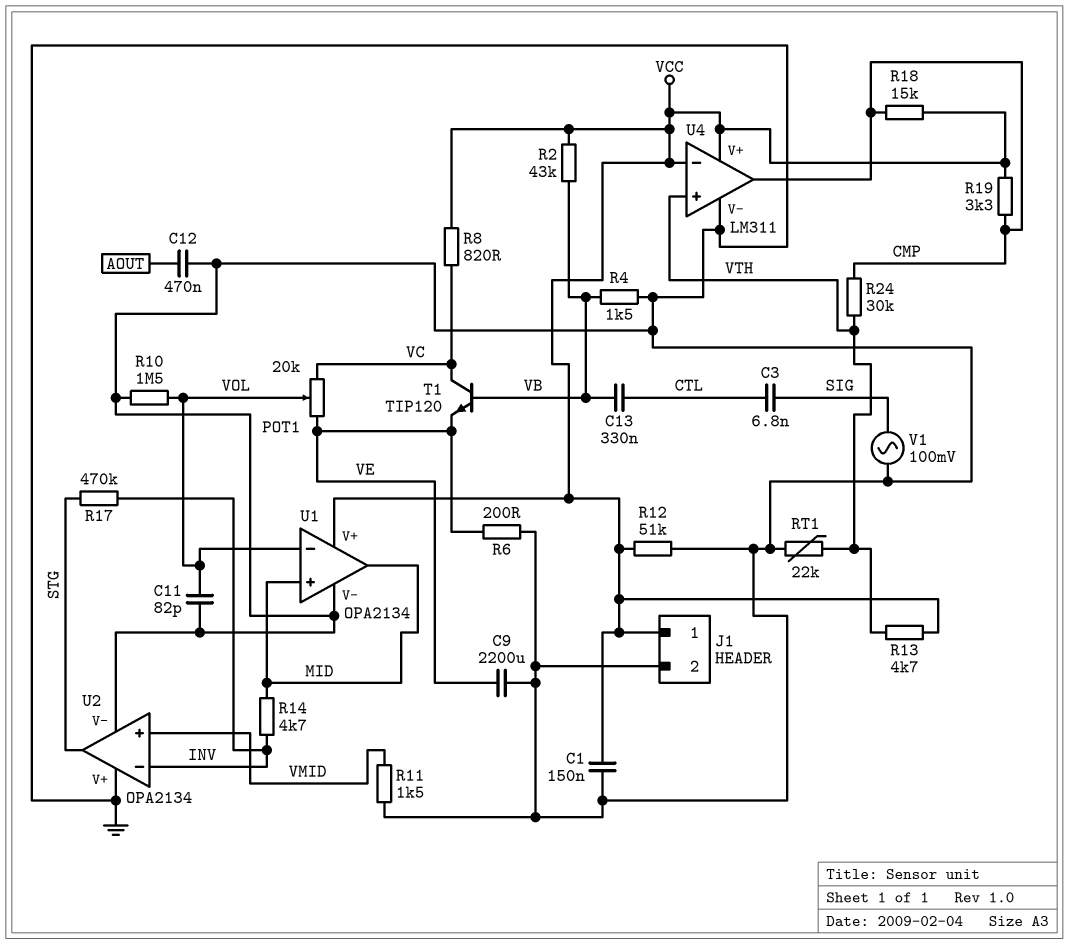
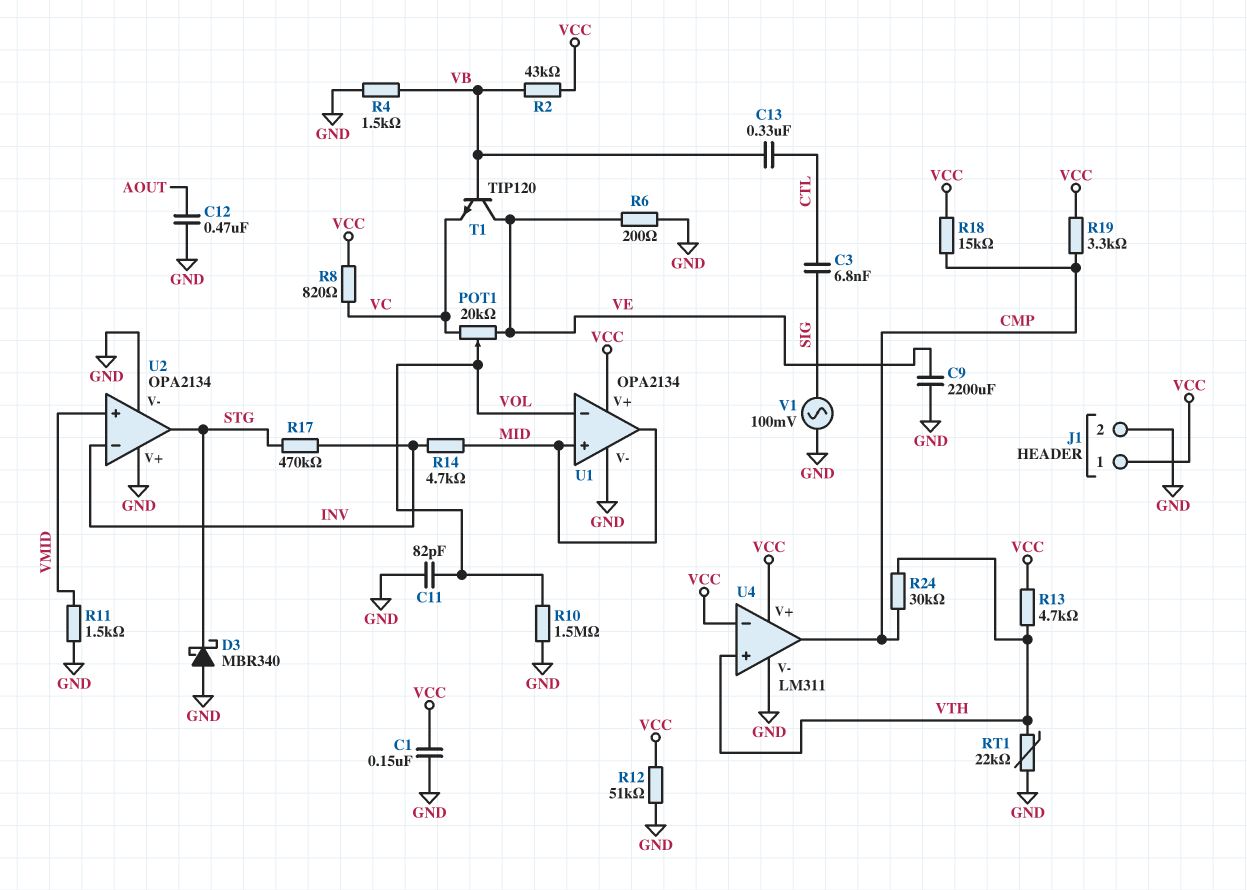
D3: none -> schottky MBR340 (A GND, K STG)
T1: NPN TIP120 (B VB, C VC, E VE) -> NPN TIP120 (B VB, C VE, E VC)

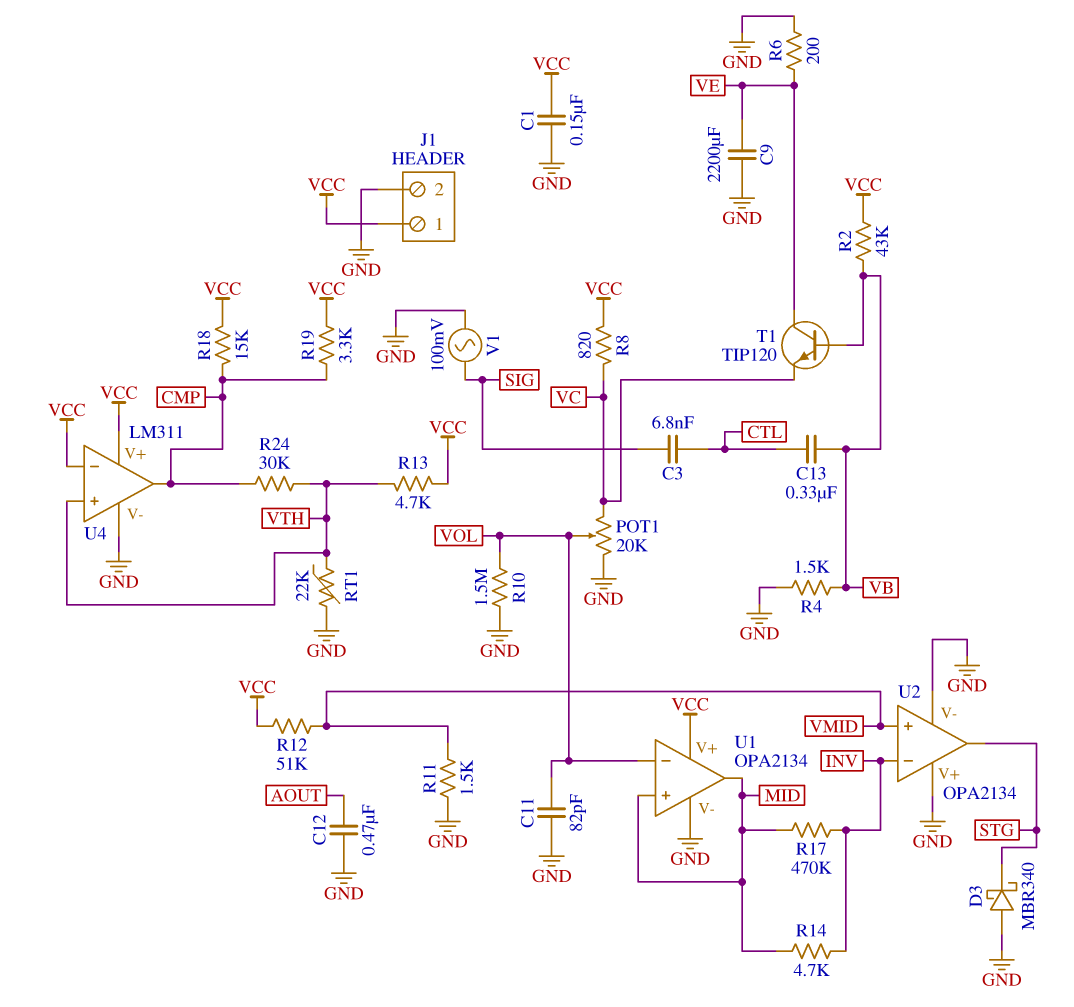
POT1: 20k (VC, VE, wiper VOL) -> 20k (GND, VC, wiper VOL)
R12: 51k (GND, VCC) -> 51k (VCC, VMID)
R17: 470k (INV, STG) -> 470k (INV, MID)

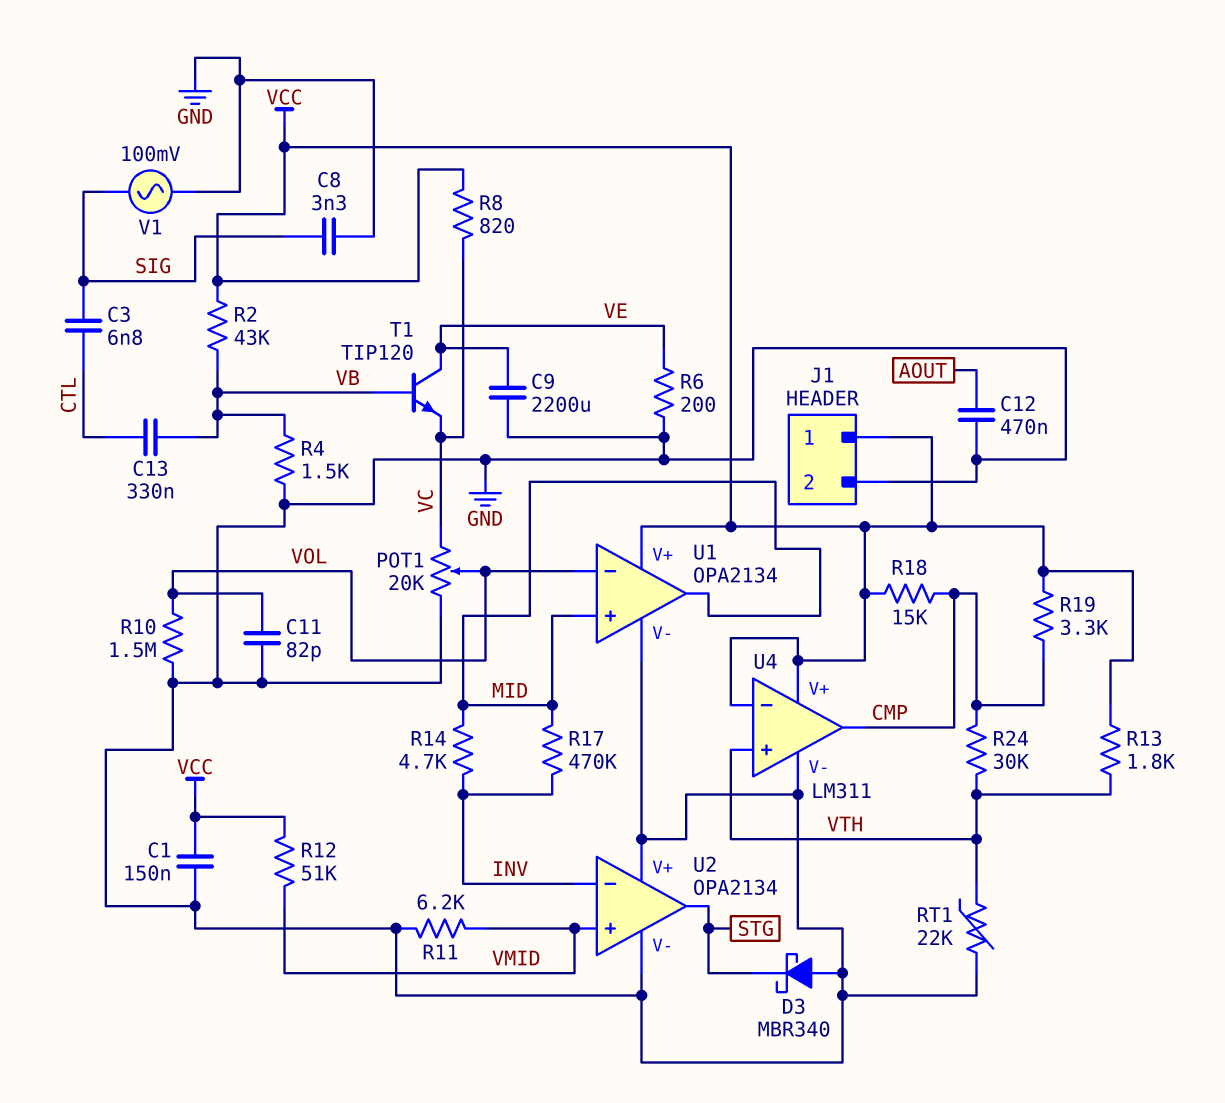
C8: none -> 3.3nF (GND, SIG)
R11: 1.5k (GND, VMID) -> 6.2k (GND, VMID)
R13: 4.7k (VCC, VTH) -> 1.8k (VCC, VTH)

